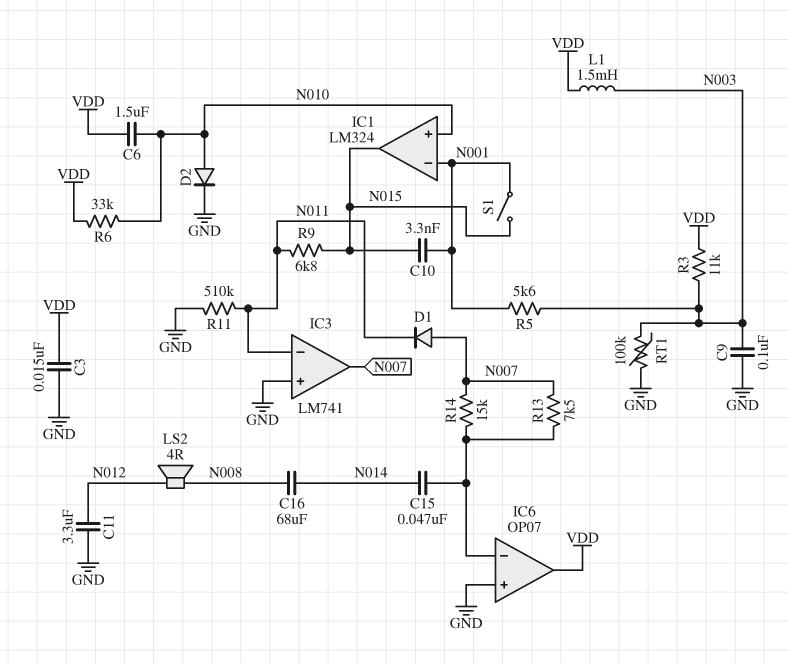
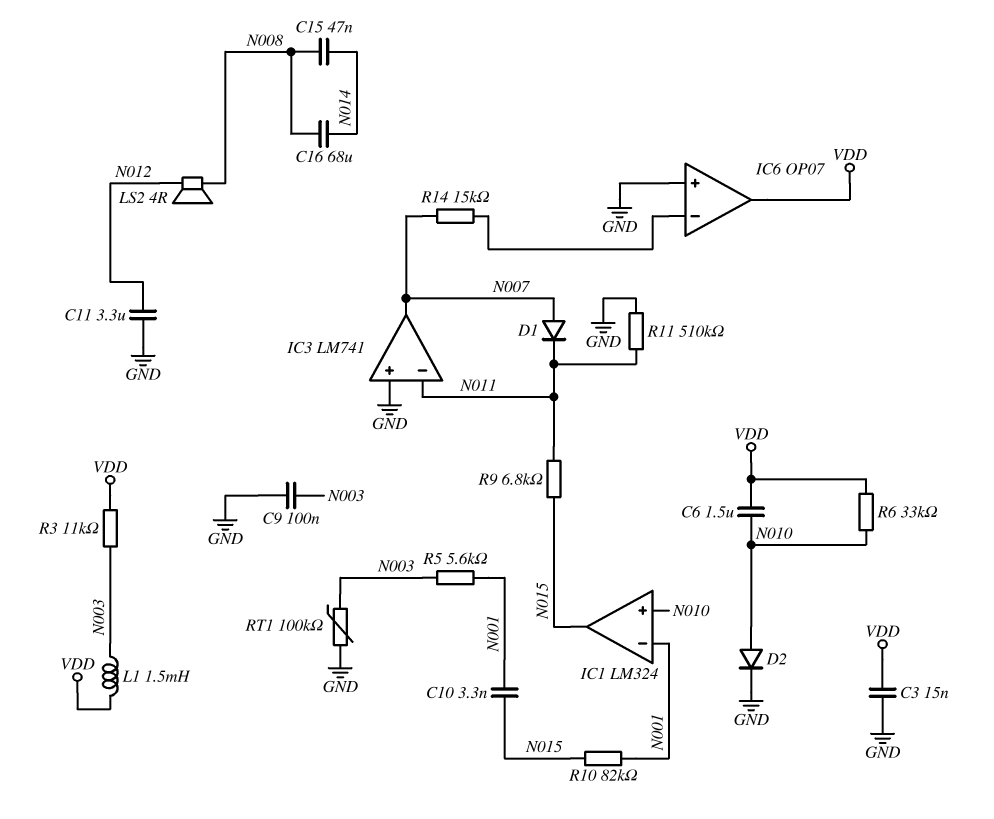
C15: 47nF (IC6/in-, N014) -> 47nF (N008, N014)
R10: none -> 82k (N001, N015)
R13: 7.5k (IC6/in-, N007) -> none
S1: switch (N001, N015) -> none

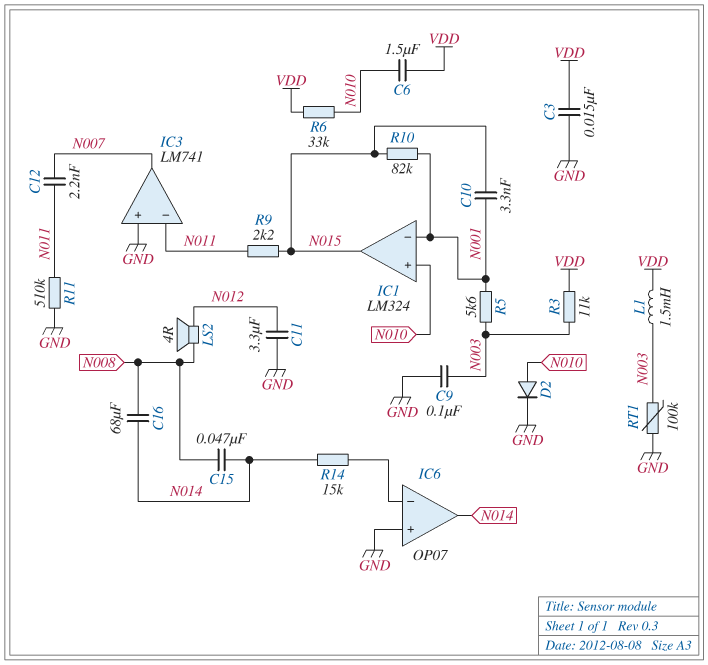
C12: none -> 2.2nF (N007, N011)
D1: diode (A N007, K N011) -> none
IC6 pin out: VDD -> N014
R9: 6.8k (N011, N015) -> 2.2k (N011, N015)
R14: 15k (IC6/in-, N007) -> 15k (IC6/in-, N014)

